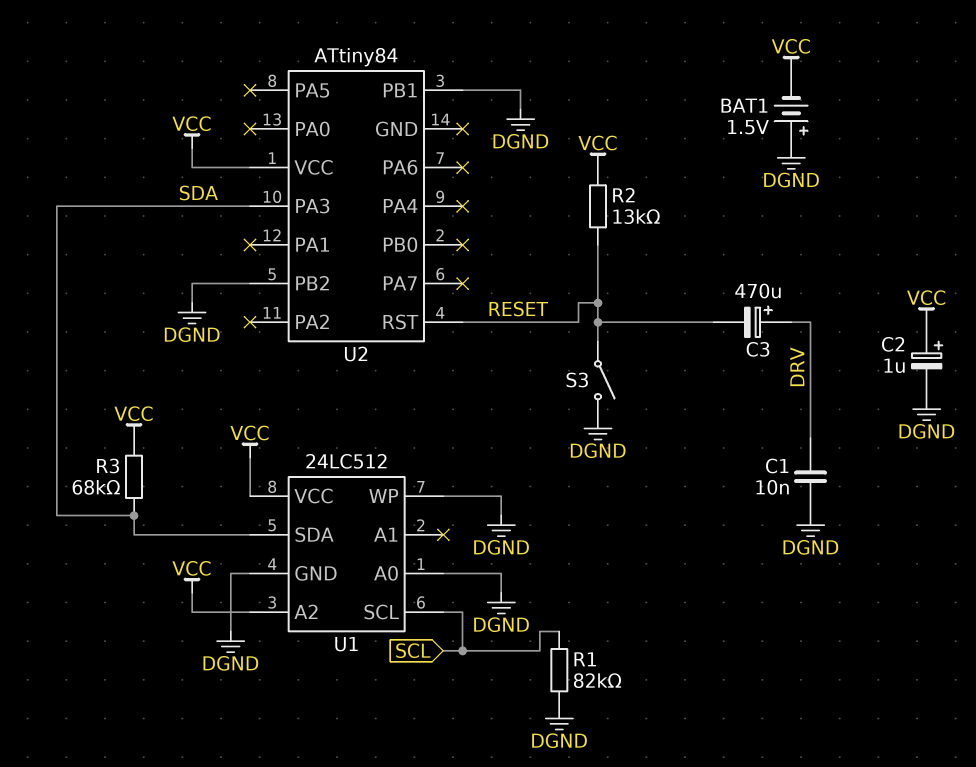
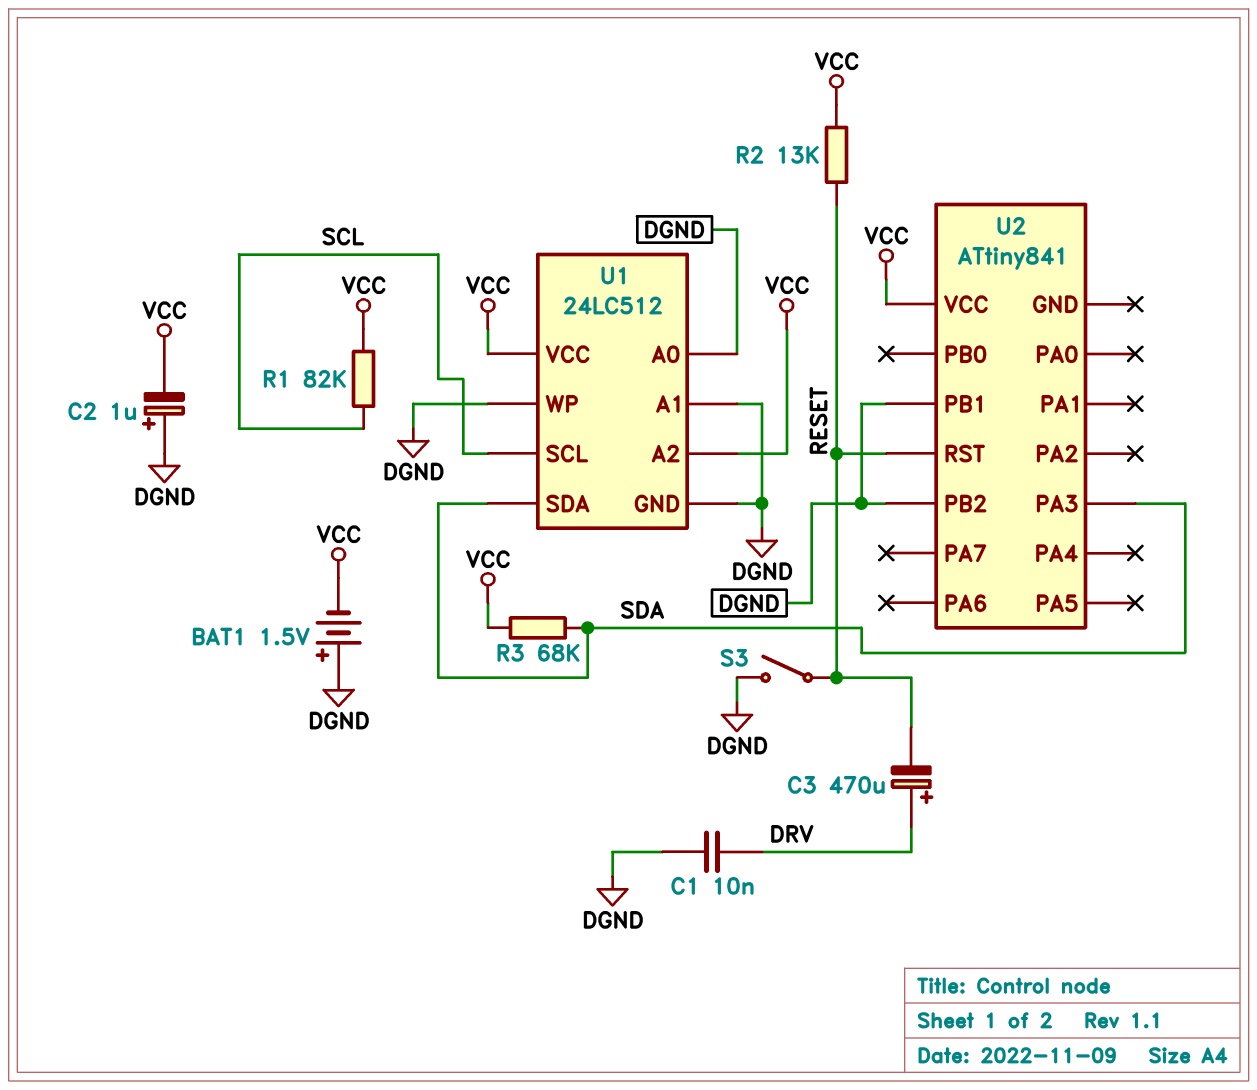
C2: 1uF (plus VCC, minus DGND) -> 1uF (plus DGND, minus VCC)
R1: 82k (DGND, SCL) -> 82k (SCL, VCC)
U1 pin A1: none -> DGND
U2: ATtiny84 -> ATtiny841

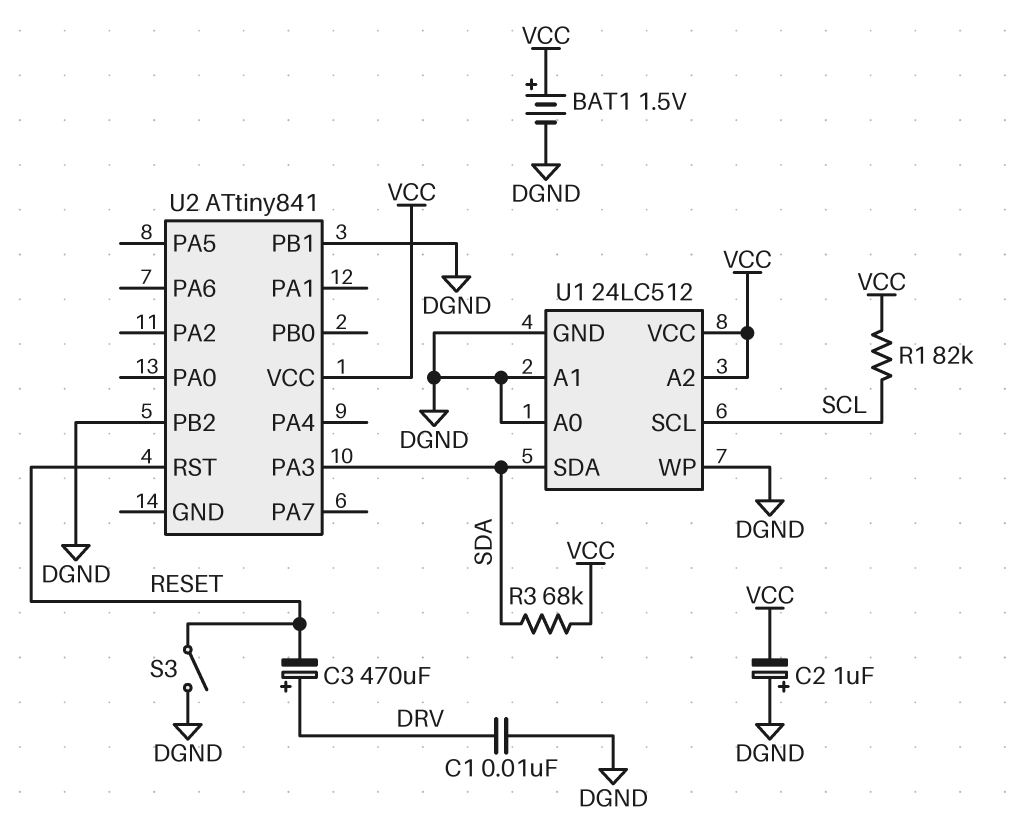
BAT1: 1.5V (plus DGND, minus VCC) -> 1.5V (plus VCC, minus DGND)
R2: 13k (RESET, VCC) -> none

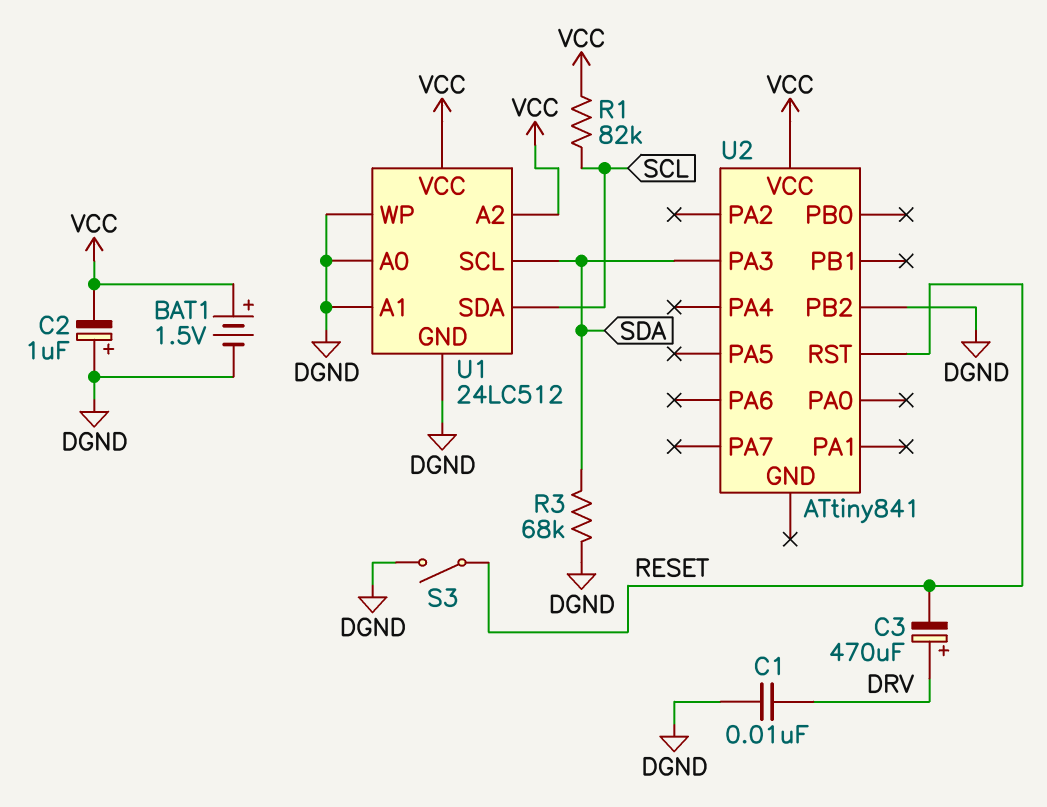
R3: 68k (SDA, VCC) -> 68k (DGND, SDA)
U1 pin SCL: SCL -> SDA
U1 pin SDA: SDA -> SCL
U2 pin PB1: DGND -> none

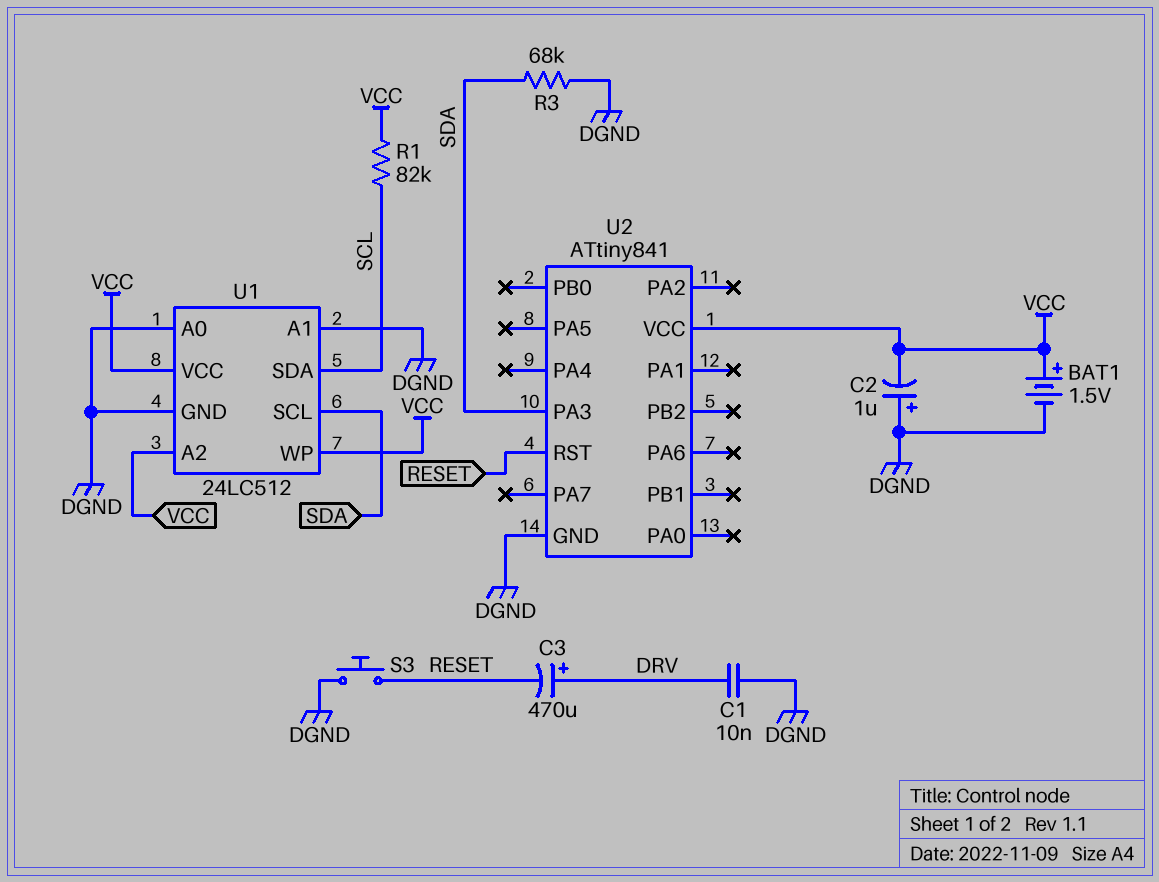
S3: switch (DGND, RESET) -> button (DGND, RESET)
U1 pin WP: DGND -> VCC
U2 pin GND: none -> DGND
U2 pin PB2: DGND -> none

